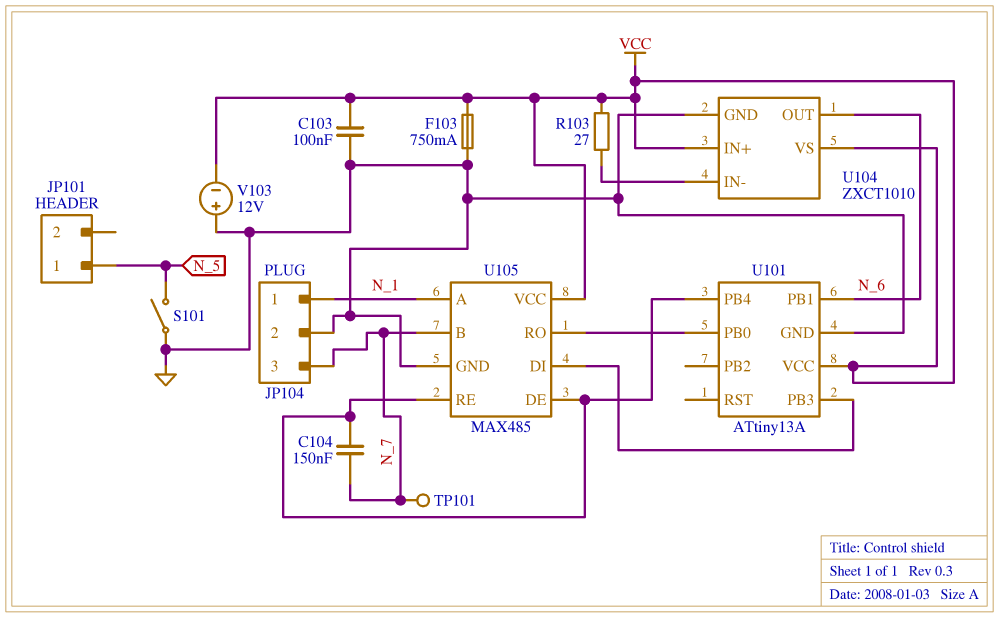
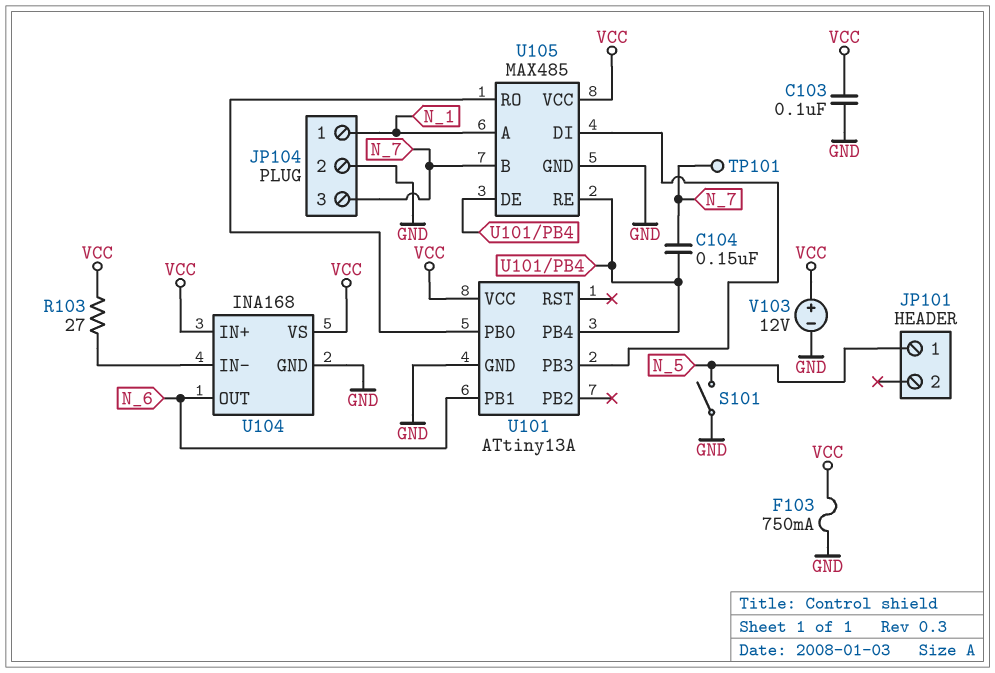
U104: ZXCT1010 -> INA168
V103: 12V (plus GND, minus VCC) -> 12V (plus VCC, minus GND)

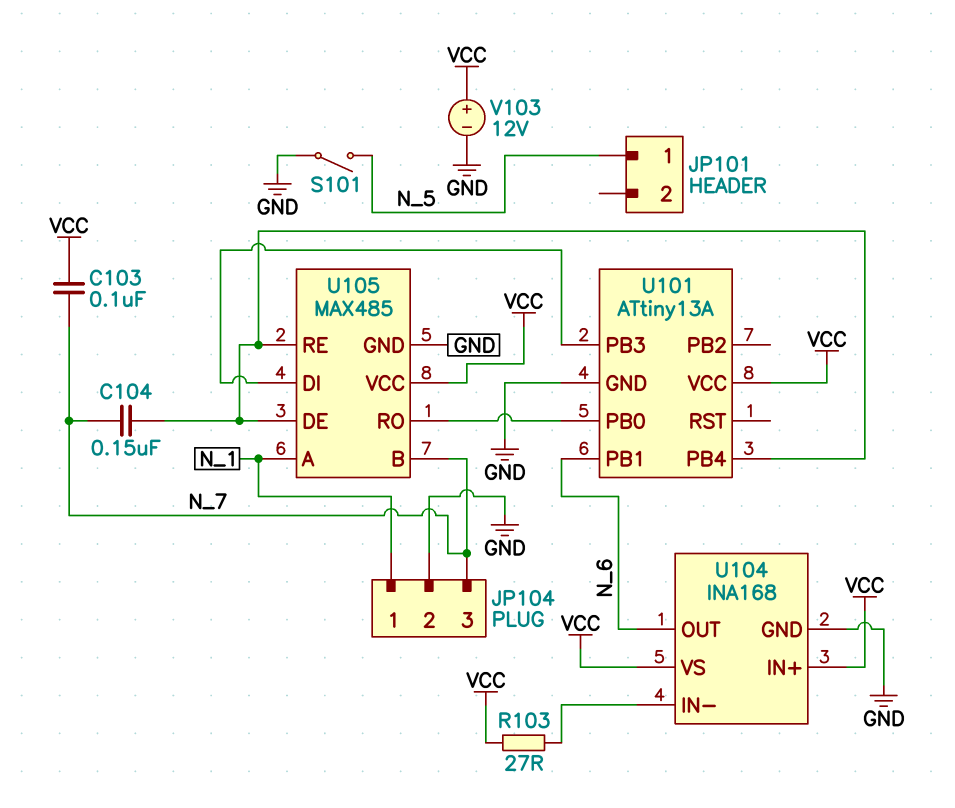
C103: 100nF (GND, VCC) -> 100nF (N_7, VCC)
F103: 750mA (GND, VCC) -> none
TP101: test point (N_7) -> none

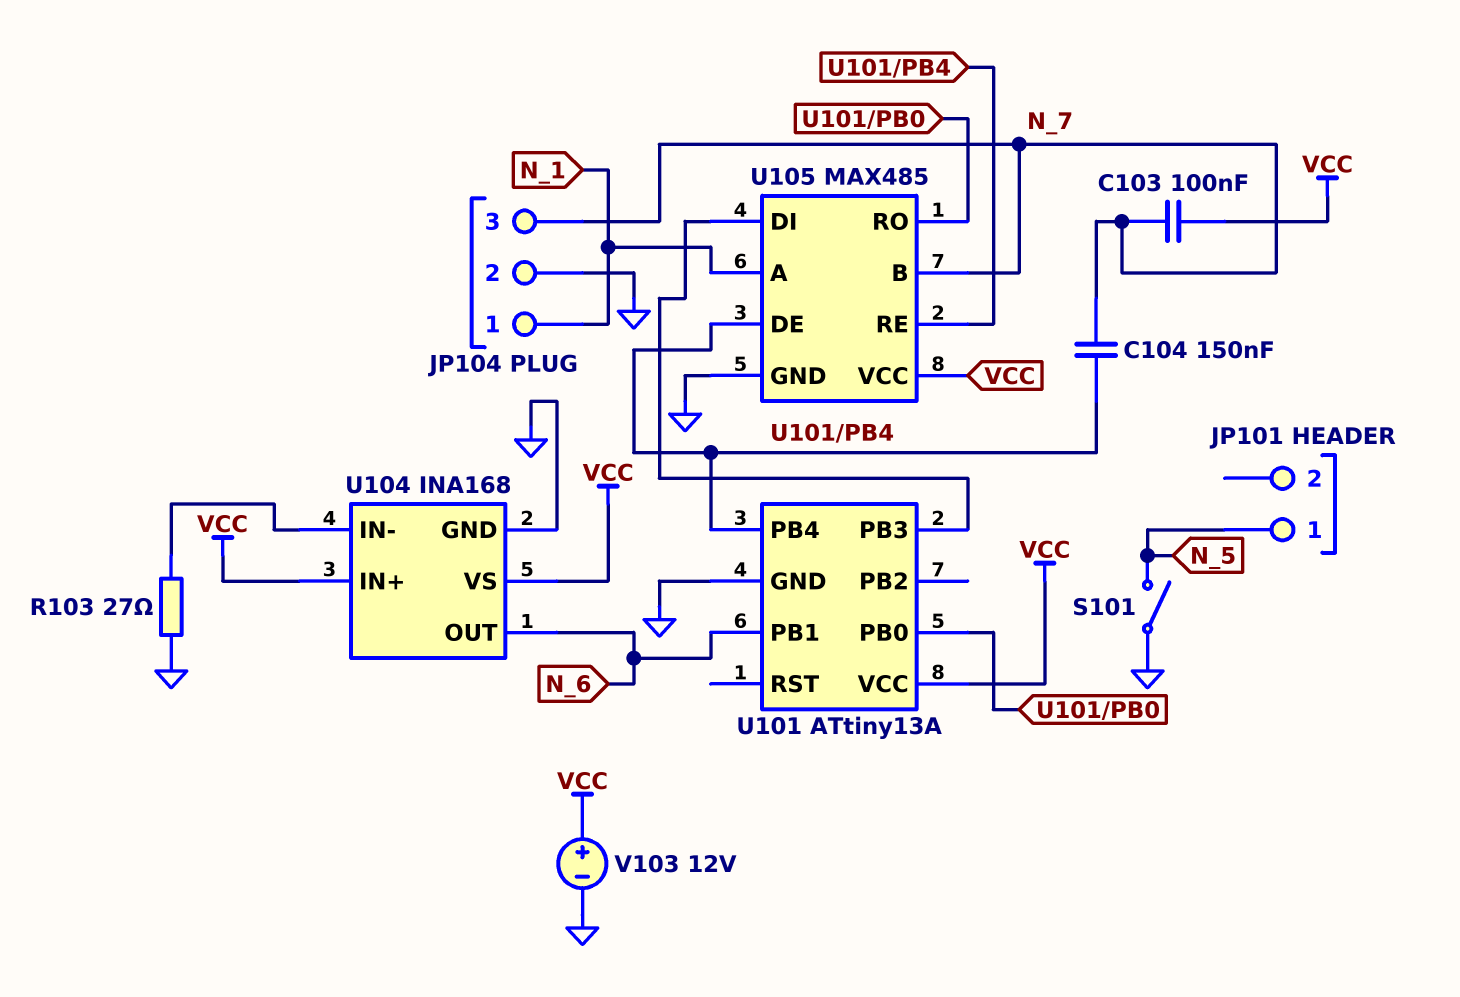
R103: 27 (U104/IN-, VCC) -> 27 (GND, U104/IN-)

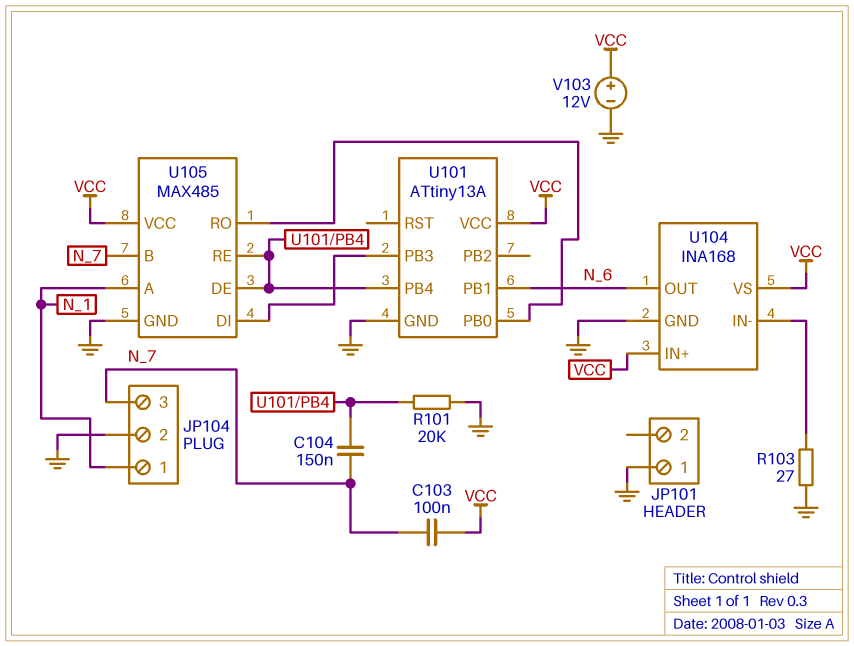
JP101 pin 1: N_5 -> GND
R101: none -> 20k (GND, U101/PB4)
S101: switch (GND, N_5) -> none

